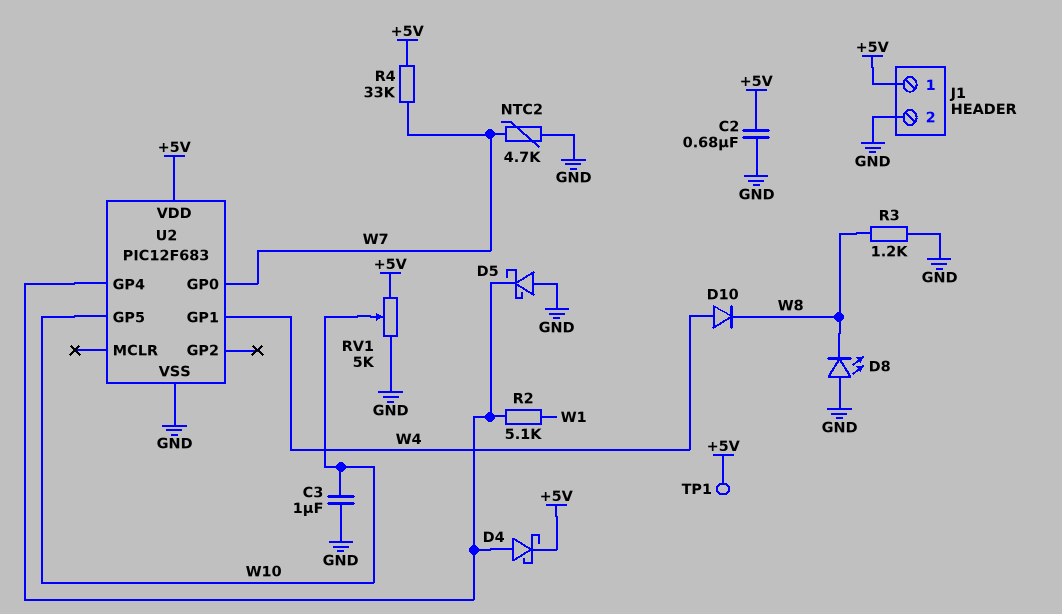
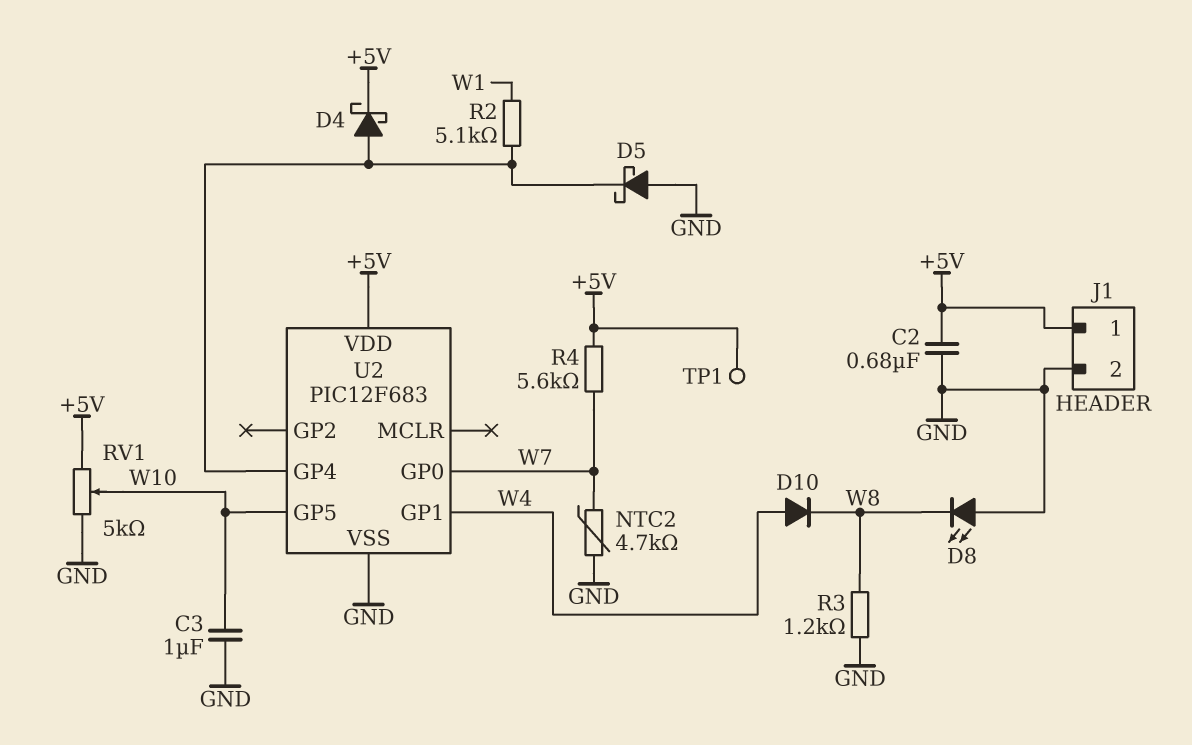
R4: 33k (+5V, W7) -> 5.6k (+5V, W7)

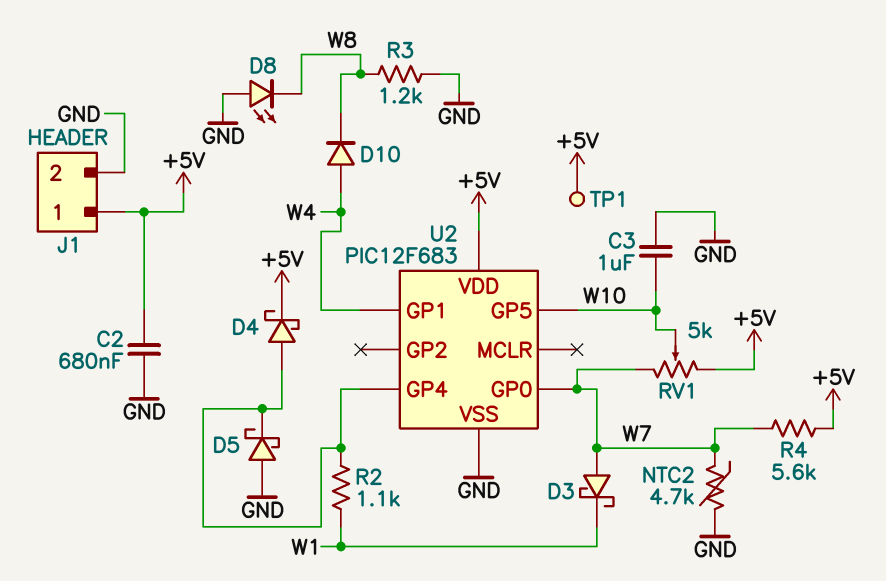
D3: none -> schottky (A W7, K W1)
R2: 5.1k (U2/GP4, W1) -> 1.1k (U2/GP4, W1)
RV1: 5k (+5V, GND, wiper W10) -> 5k (+5V, W7, wiper W10)

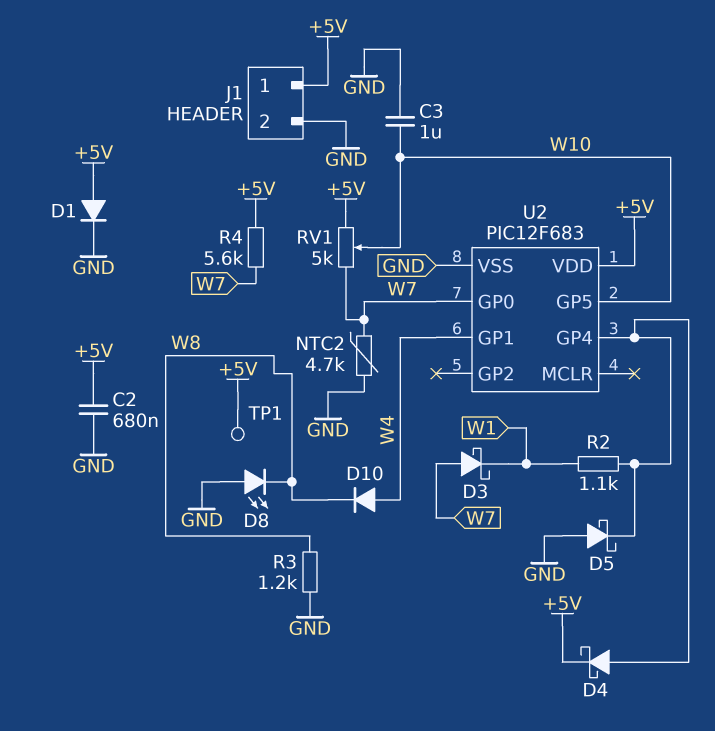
D1: none -> diode (A +5V, K GND)

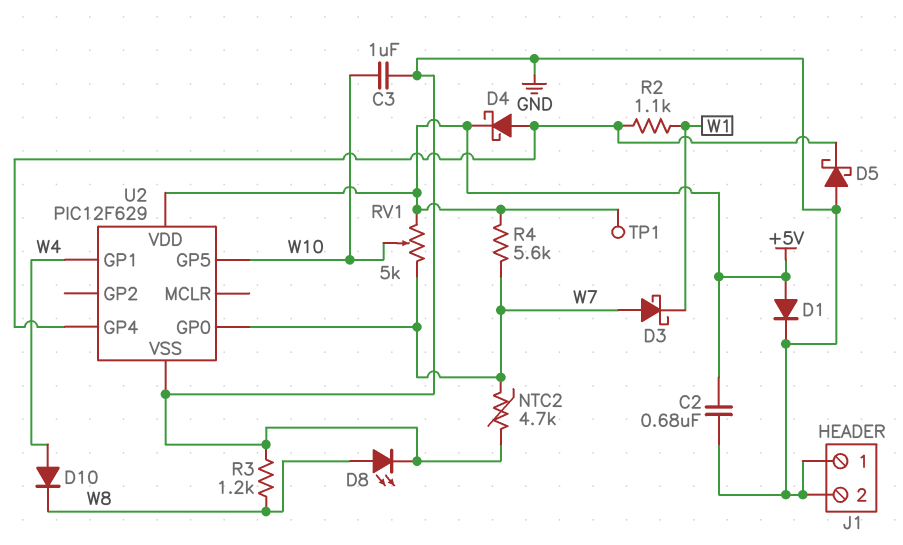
D8: LED (A GND, K W8) -> LED (A W8, K GND)
J1 pin 1: +5V -> GND
U2: PIC12F683 -> PIC12F629

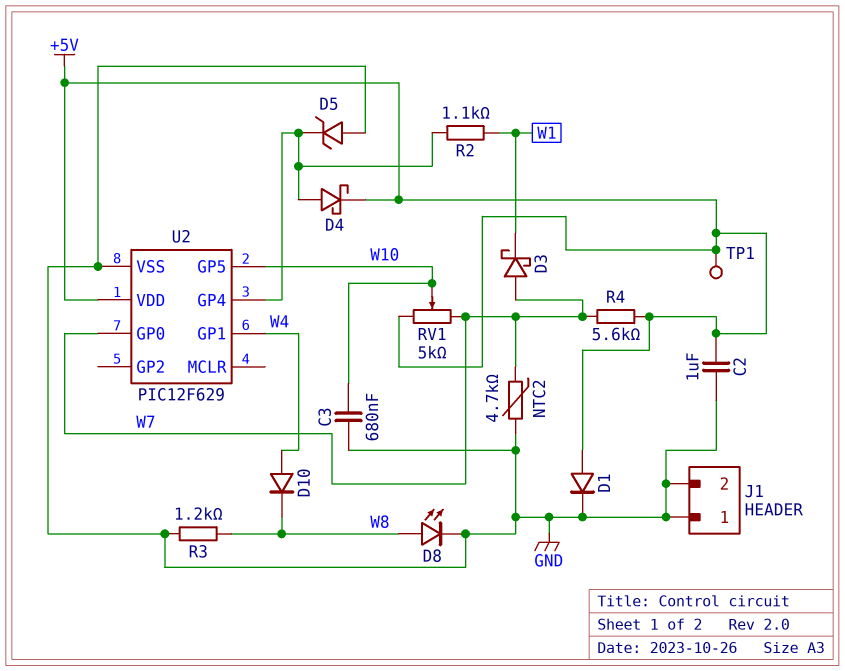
C2: 680nF (+5V, GND) -> 1uF (+5V, GND)
C3: 1uF (GND, W10) -> 680nF (GND, W10)
D5: schottky (A GND, K U2/GP4) -> zener (A GND, K U2/GP4)

